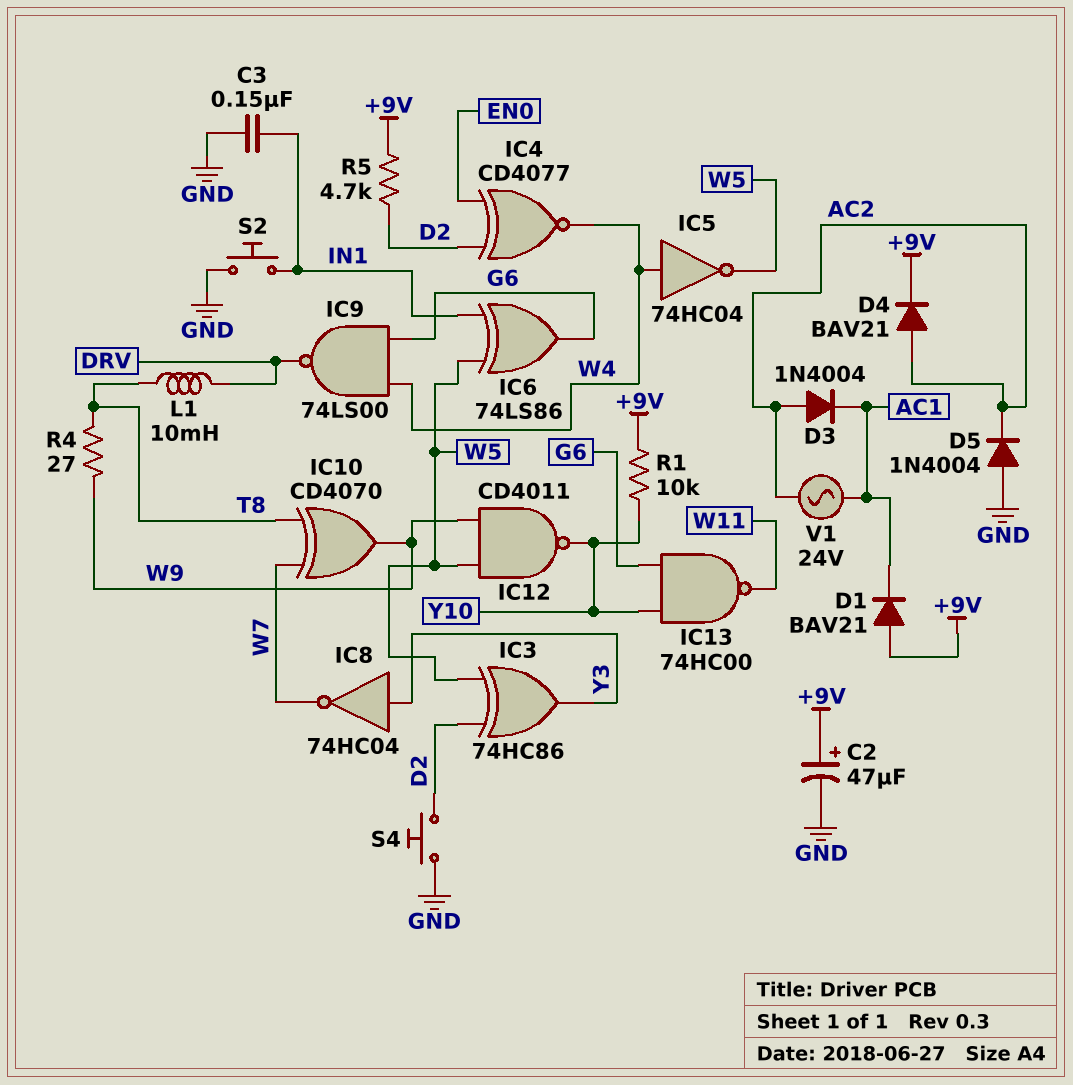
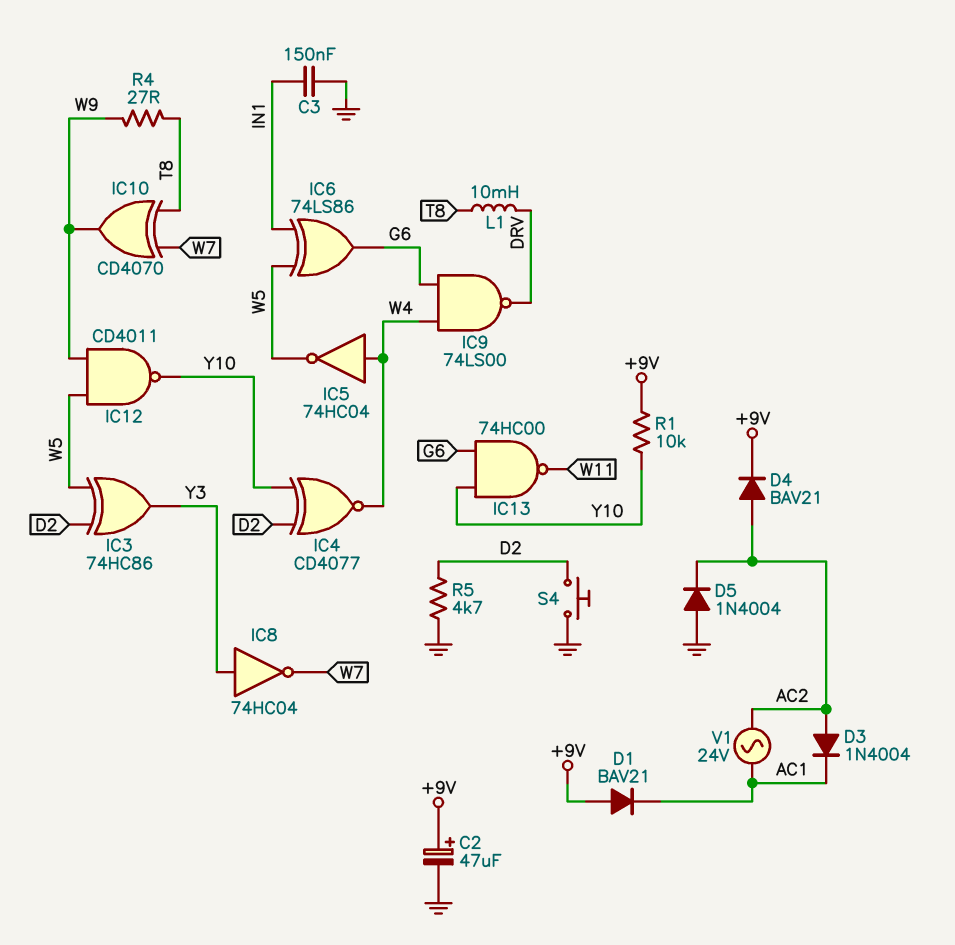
IC4: XNOR CD4077 (in D2, in EN0, out W4) -> XNOR CD4077 (in D2, in Y10, out W4)
R5: 4.7k (+9V, D2) -> 4.7k (D2, GND)
S2: button (GND, IN1) -> none

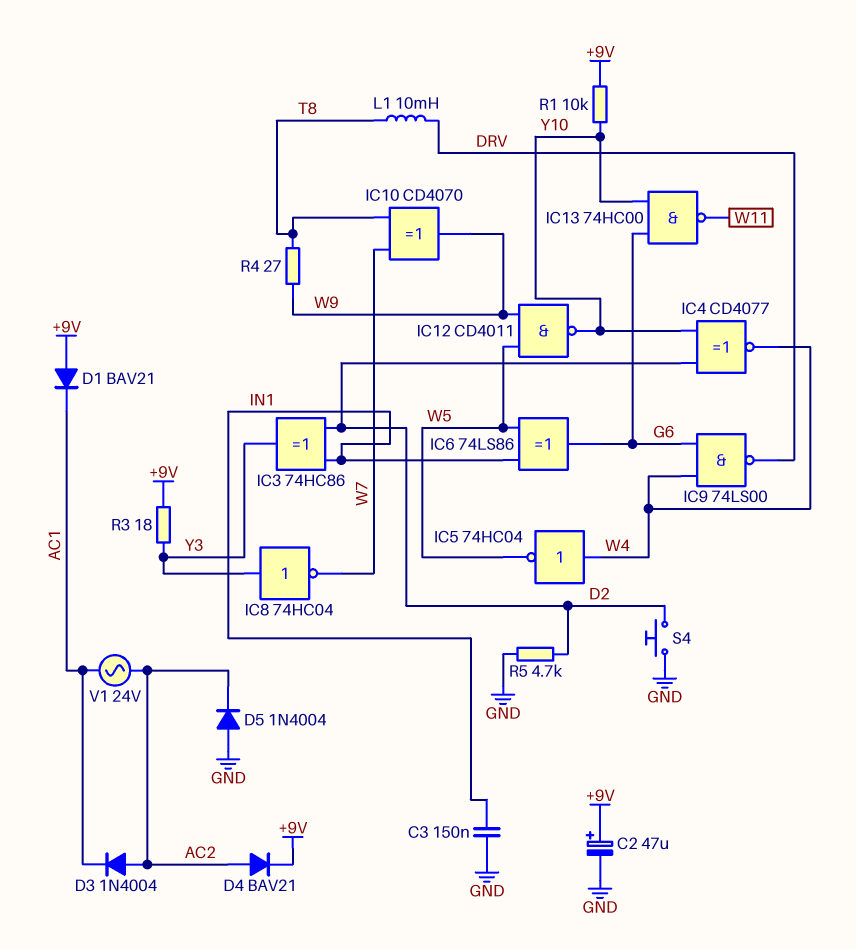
IC3: XOR 74HC86 (in D2, in W5, out Y3) -> XOR 74HC86 (in D2, in IN1, out Y3)
R3: none -> 18 (+9V, Y3)

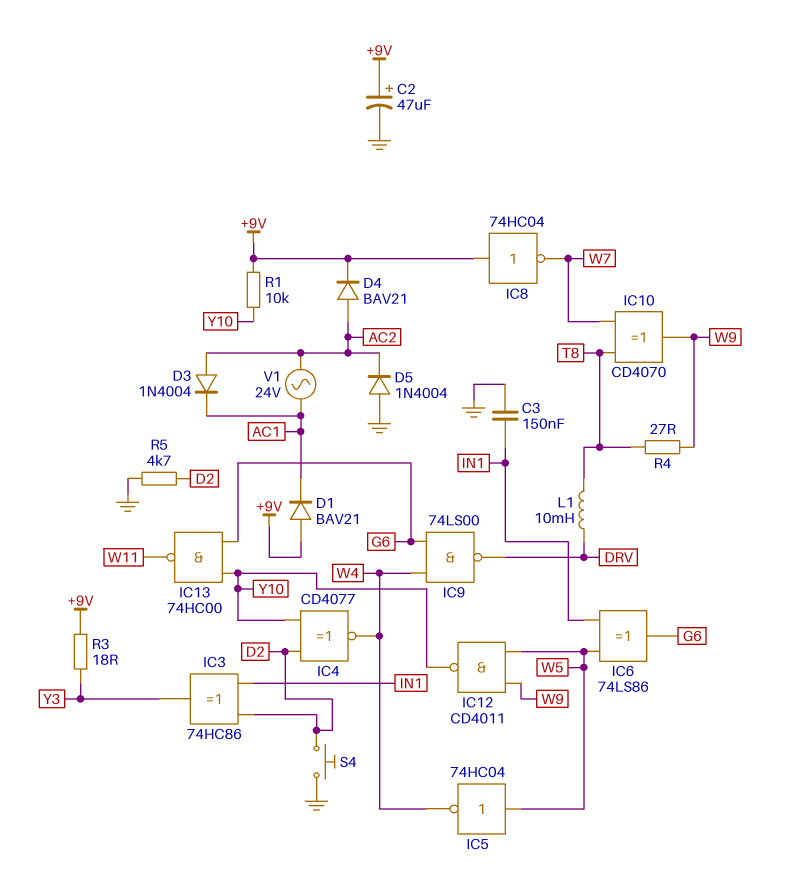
IC5: NOT 74HC04 (in W4, out W5) -> NOT 74HC04 (in W5, out W4)
IC8: NOT 74HC04 (in Y3, out W7) -> NOT 74HC04 (in +9V, out W7)

